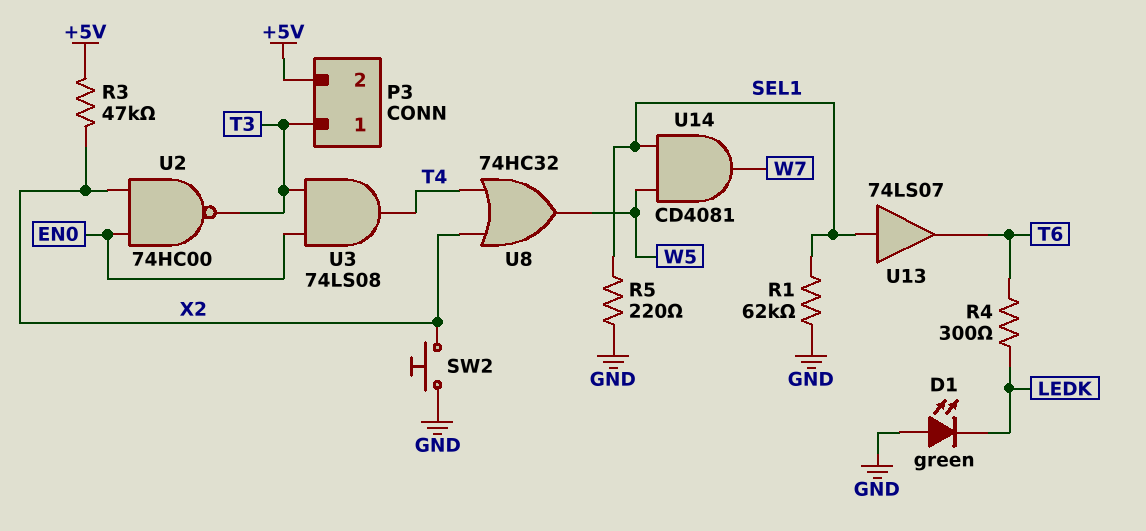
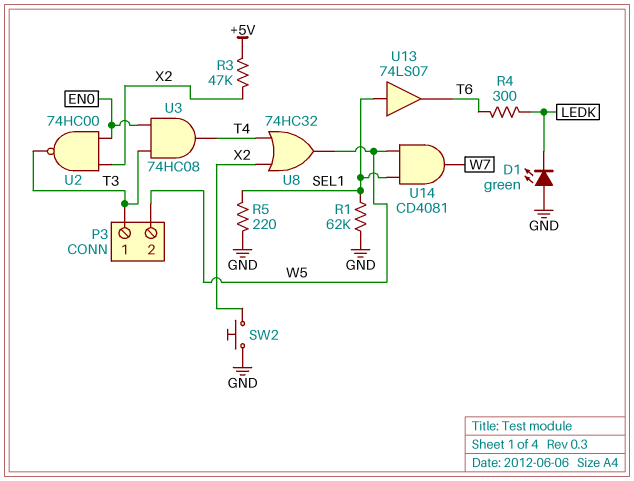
P3 pin 2: +5V -> W5
U3: AND 74LS08 (in EN0, in T3, out T4) -> AND 74HC08 (in EN0, in T3, out T4)

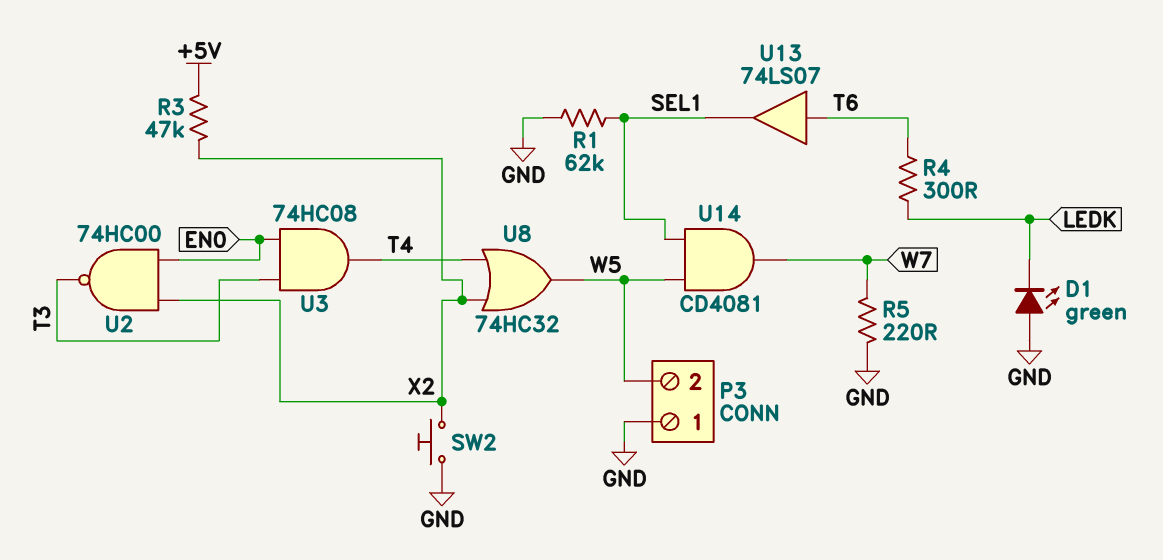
P3 pin 1: T3 -> GND
R5: 220 (GND, SEL1) -> 220 (GND, W7)
U13: buffer 74LS07 (in SEL1, out T6) -> buffer 74LS07 (in T6, out SEL1)

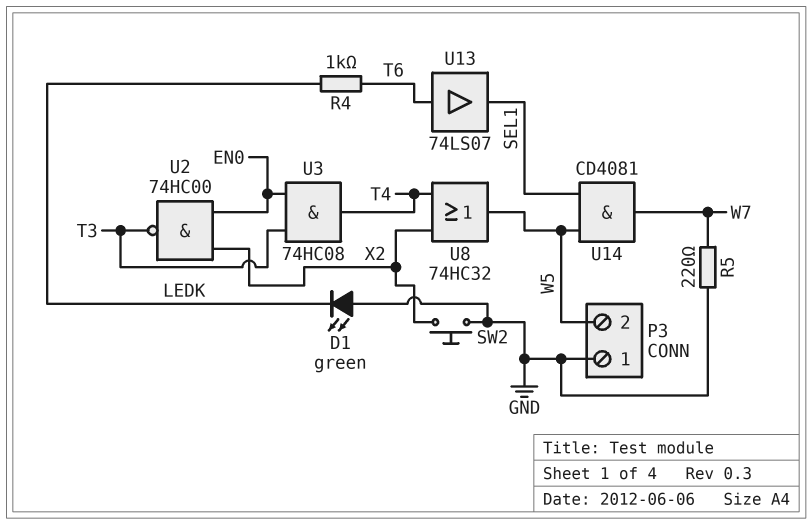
R1: 62k (GND, SEL1) -> none
R3: 47k (+5V, X2) -> none
R4: 300 (LEDK, T6) -> 1k (LEDK, T6)

